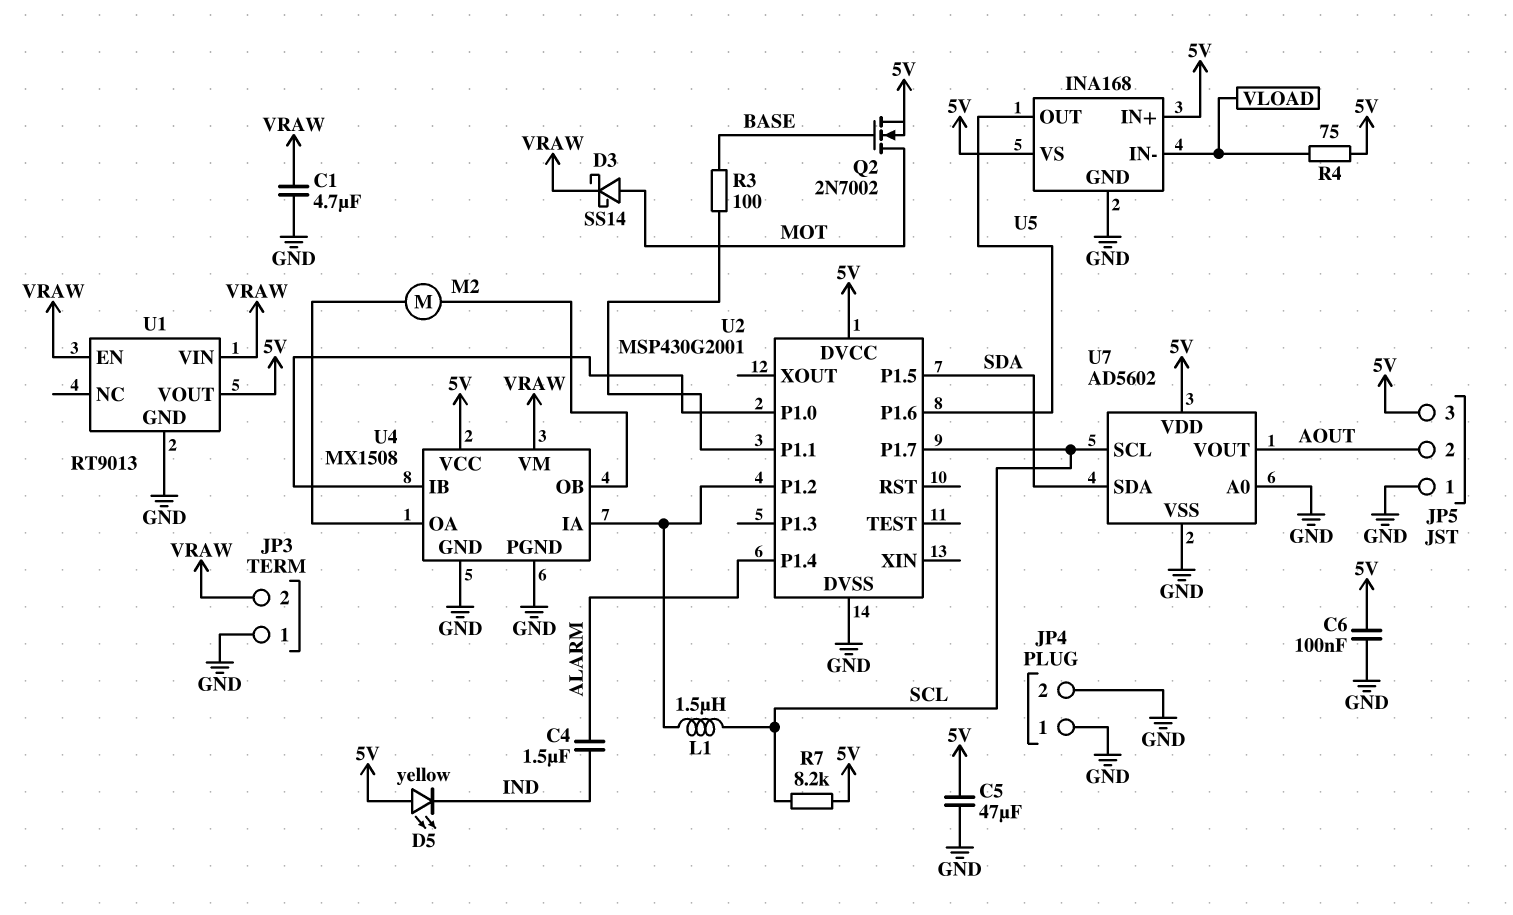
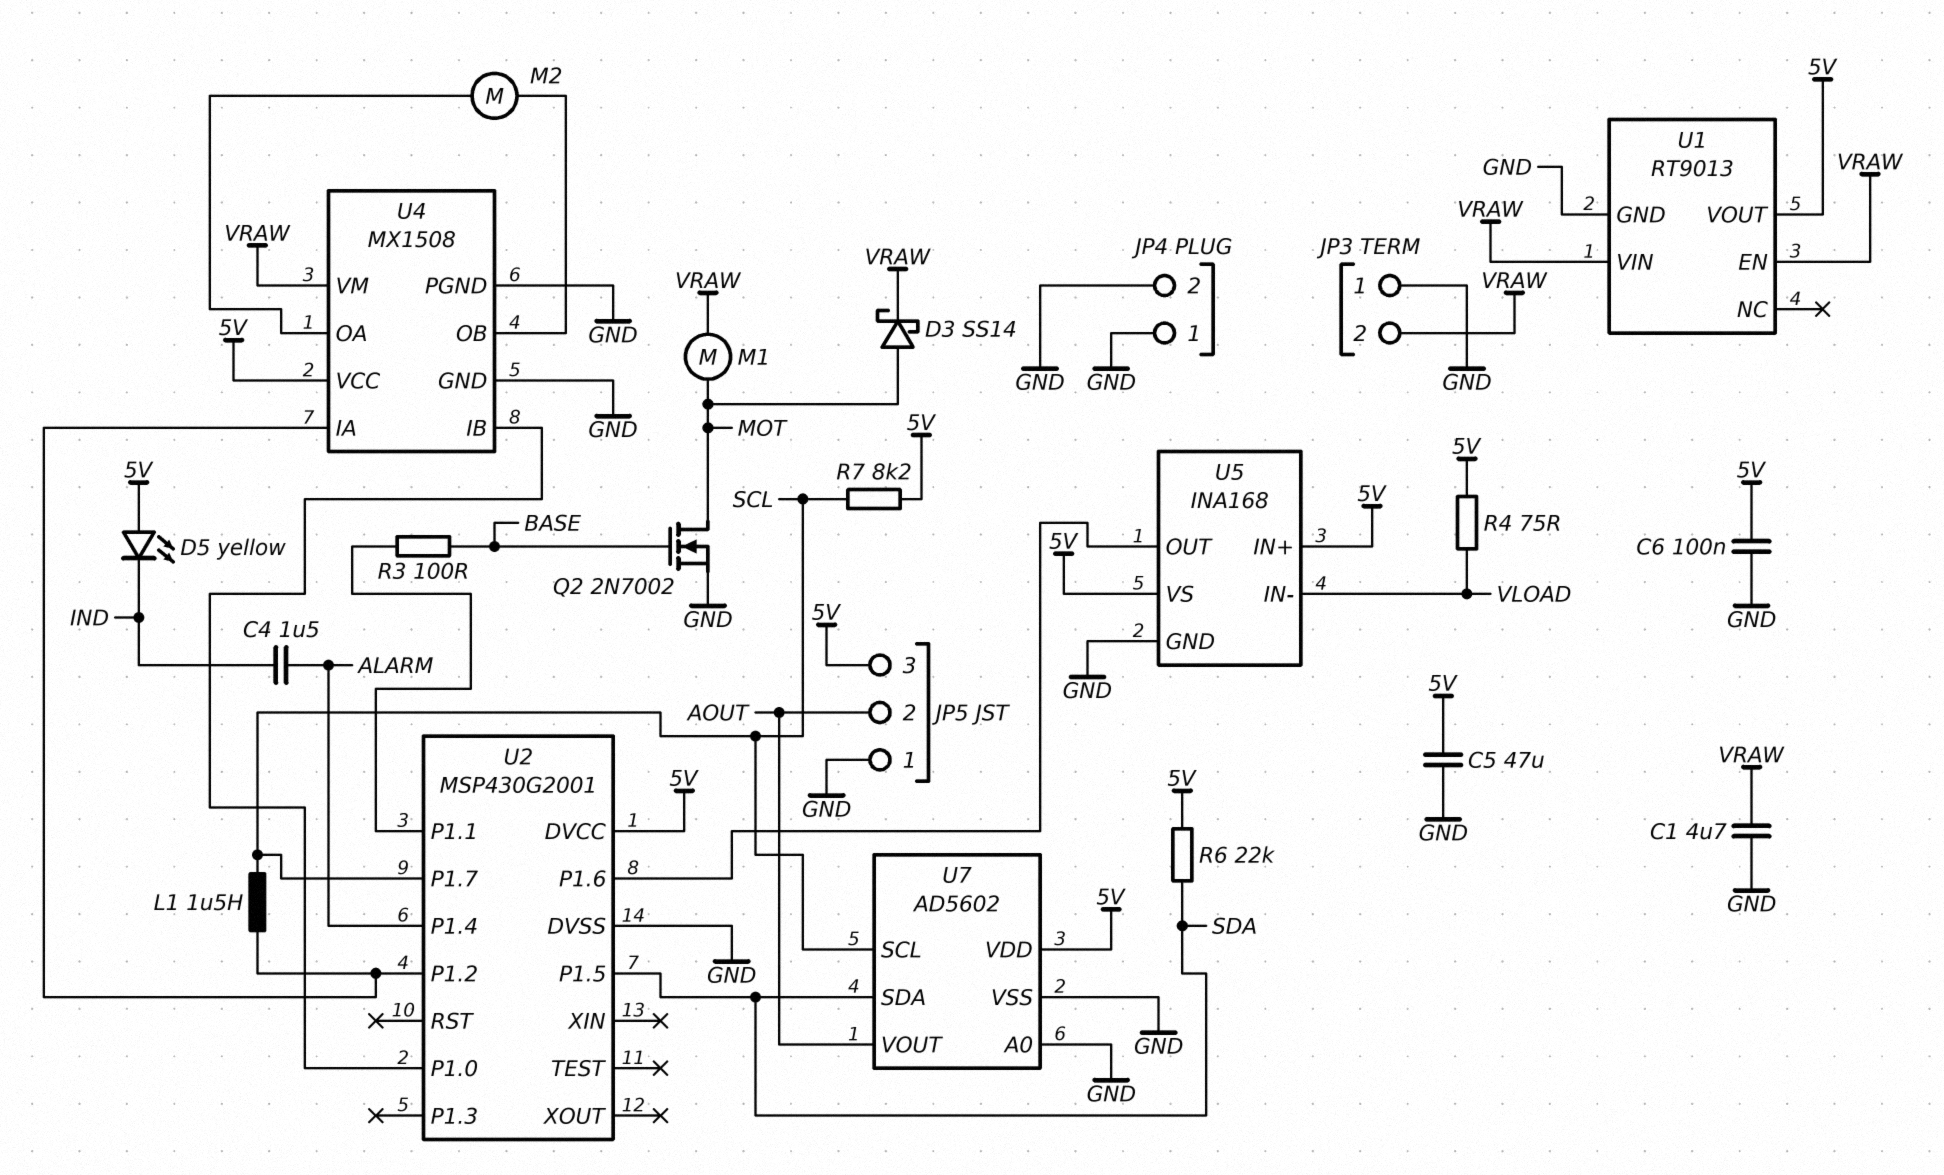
M1: none -> motor (MOT, VRAW)
Q2: NMOS 2N7002 (G BASE, D MOT, S 5V) -> NMOS 2N7002 (G BASE, D MOT, S GND)
R6: none -> 22k (5V, SDA)

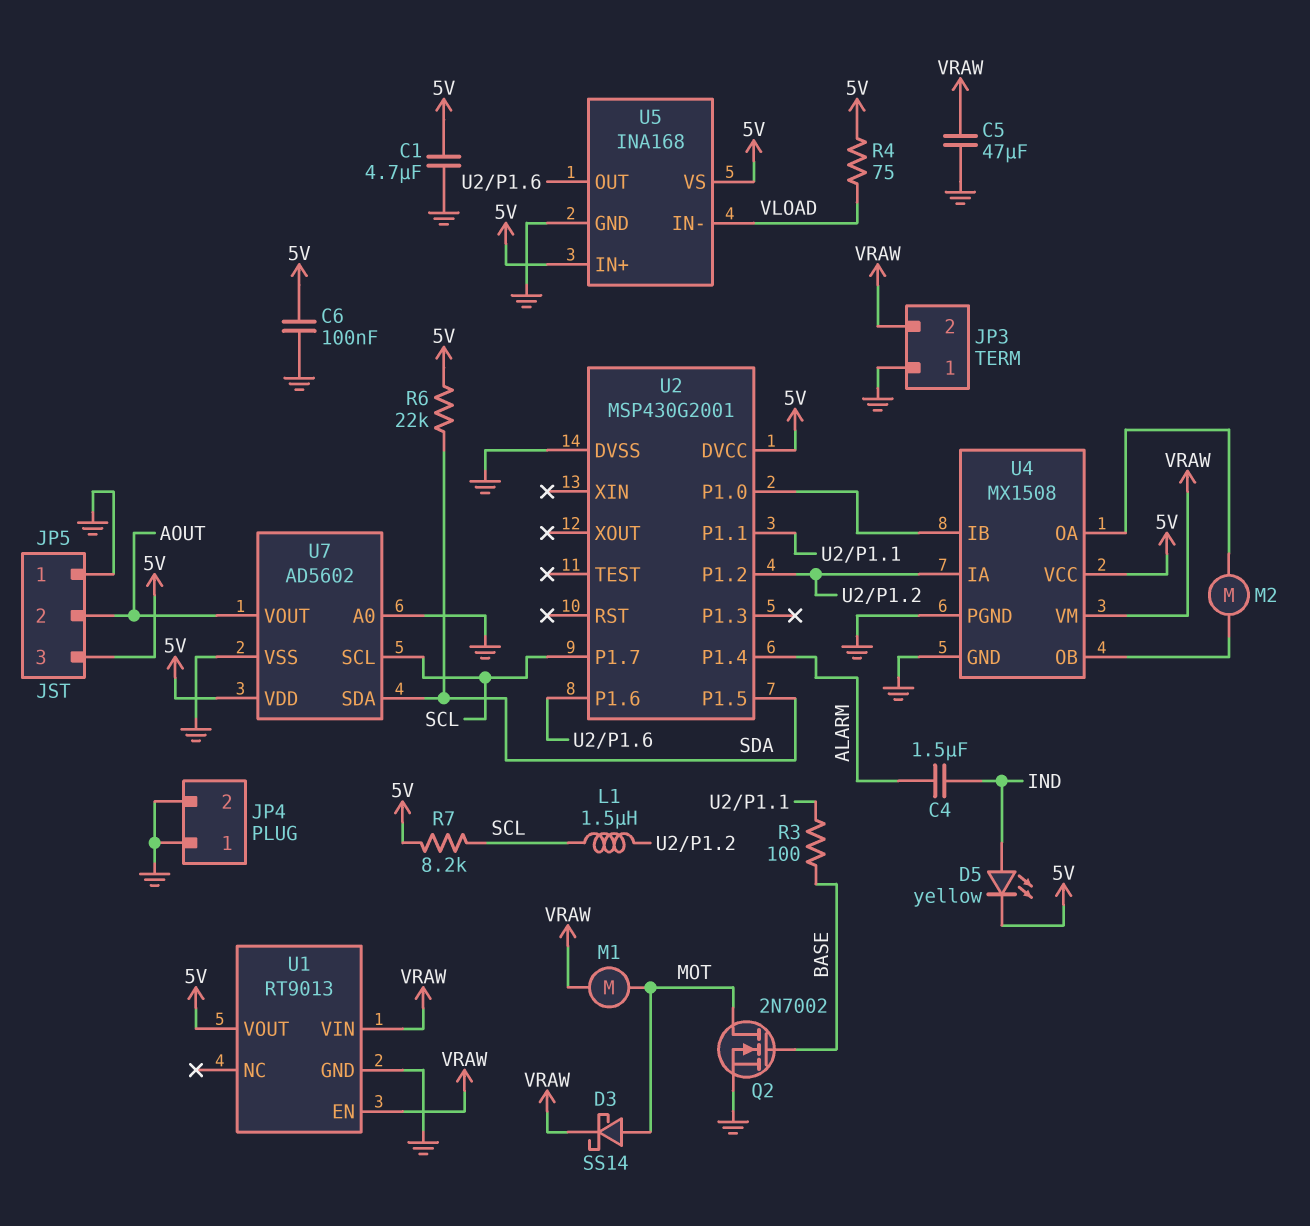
C1: 4.7uF (GND, VRAW) -> 4.7uF (5V, GND)
C5: 47uF (5V, GND) -> 47uF (GND, VRAW)
D5: LED yellow (A 5V, K IND) -> LED yellow (A IND, K 5V)

